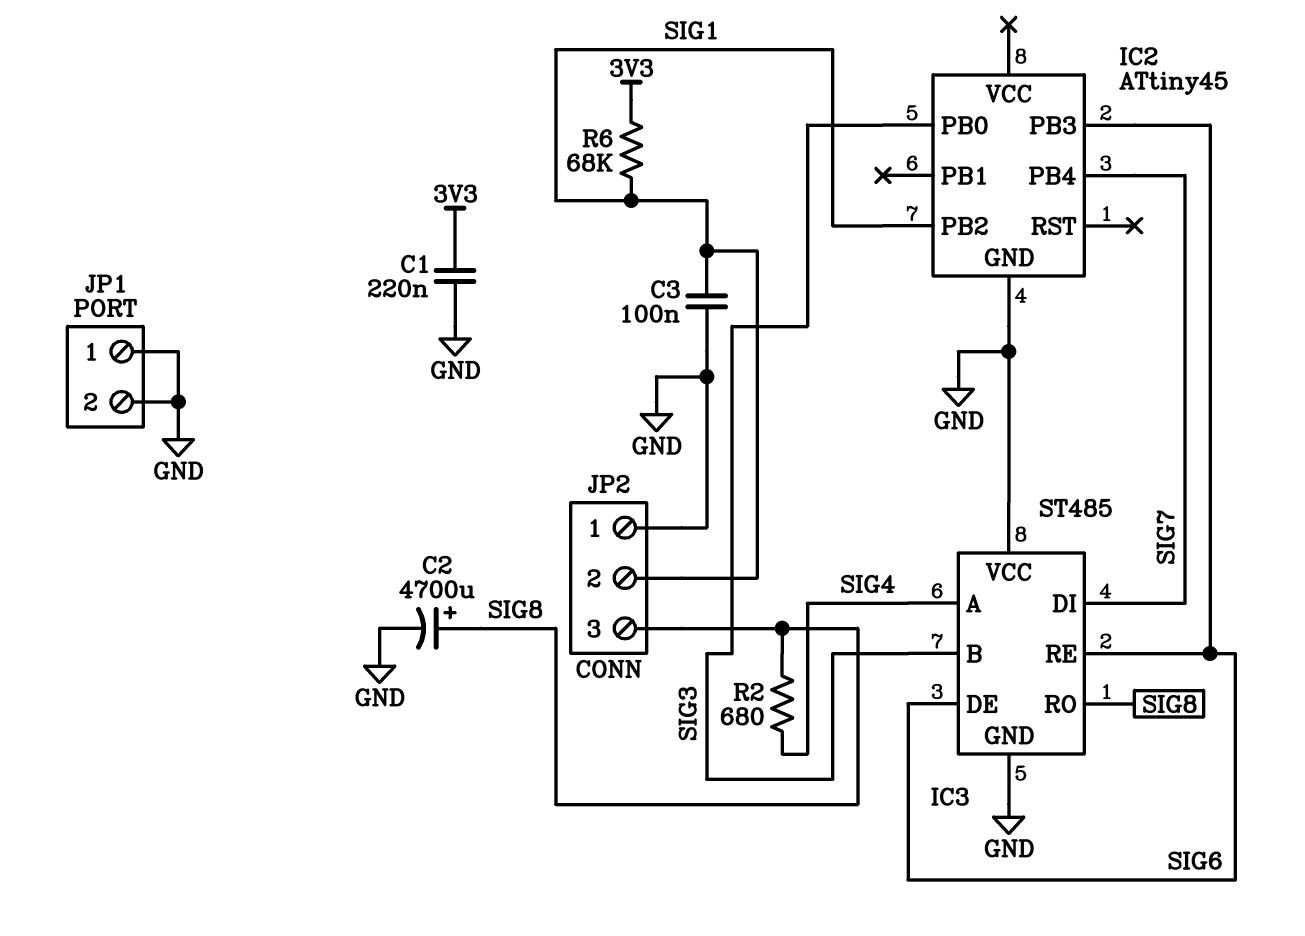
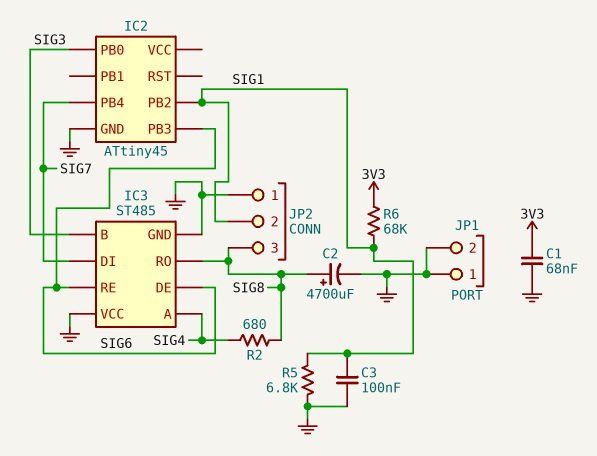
C1: 220nF (3V3, GND) -> 68nF (3V3, GND)
R5: none -> 6.8k (GND, SIG1)

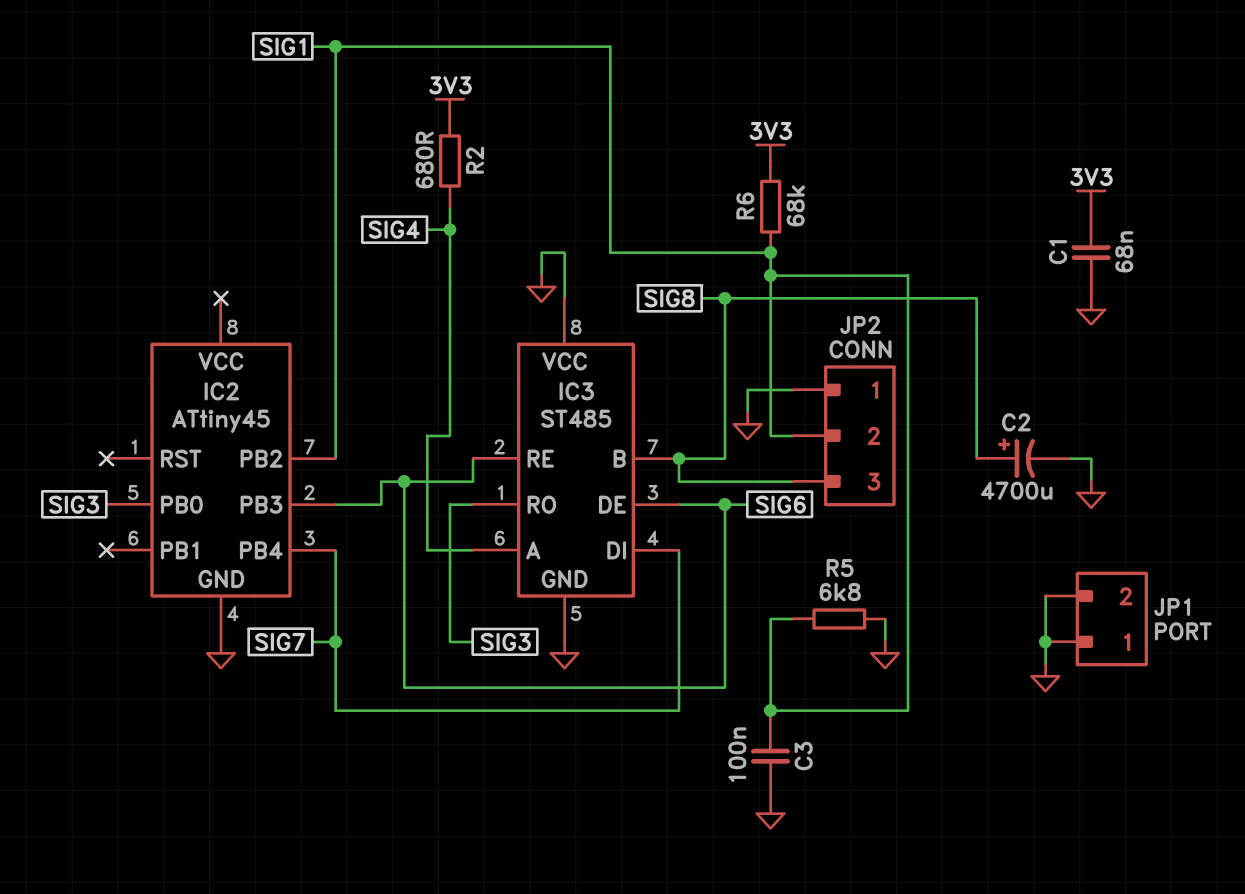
IC3 pin B: SIG3 -> SIG8
IC3 pin RO: SIG8 -> SIG3
R2: 680 (SIG4, SIG8) -> 680 (3V3, SIG4)

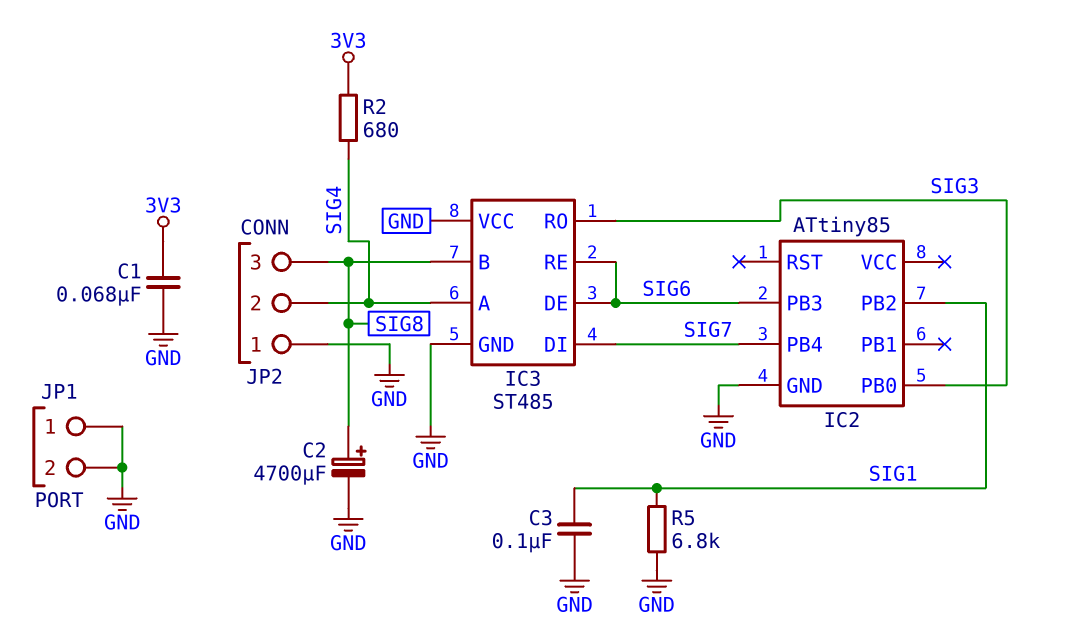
IC2: ATtiny45 -> ATtiny85
JP2 pin 2: SIG1 -> SIG4
R6: 68k (3V3, SIG1) -> none

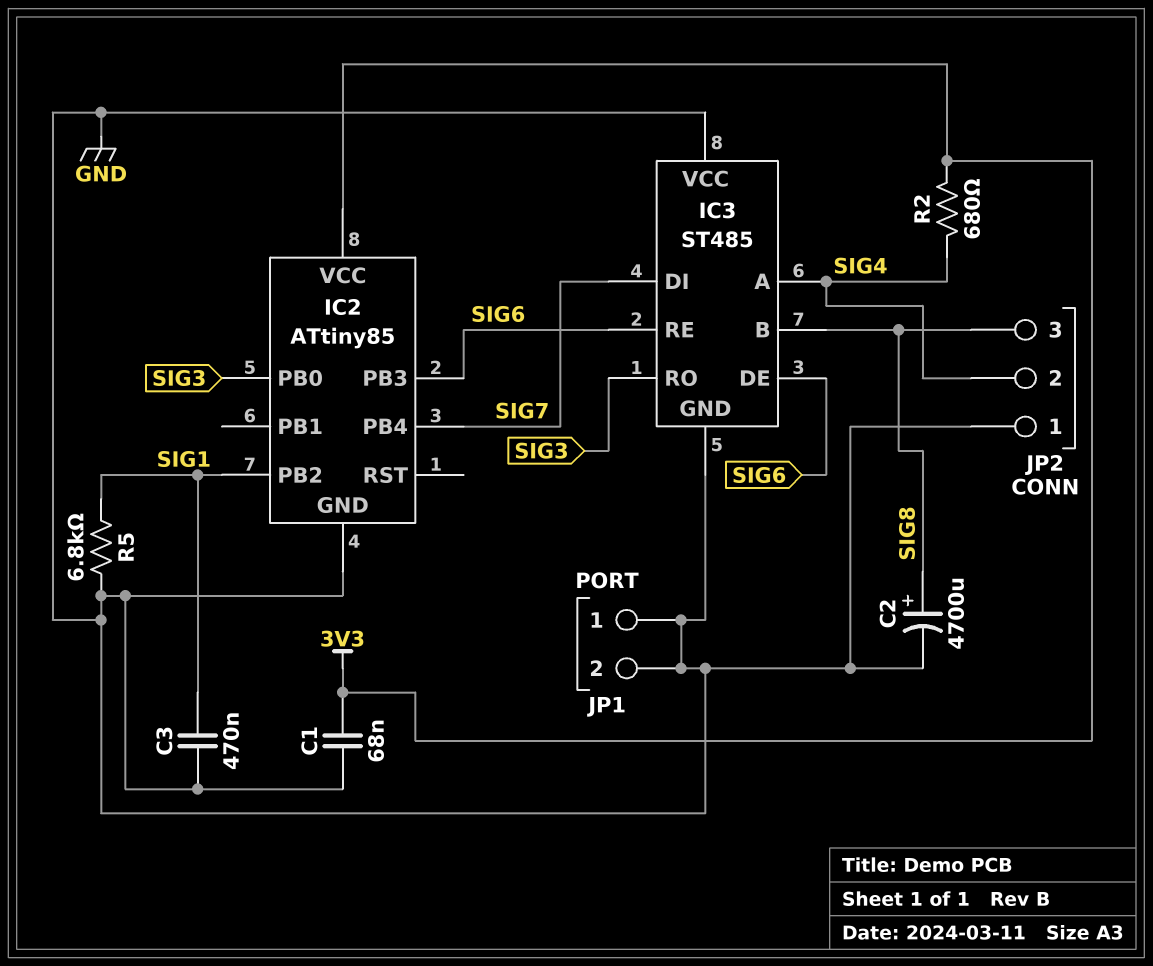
C3: 100nF (GND, SIG1) -> 470nF (GND, SIG1)
IC2 pin VCC: none -> 3V3

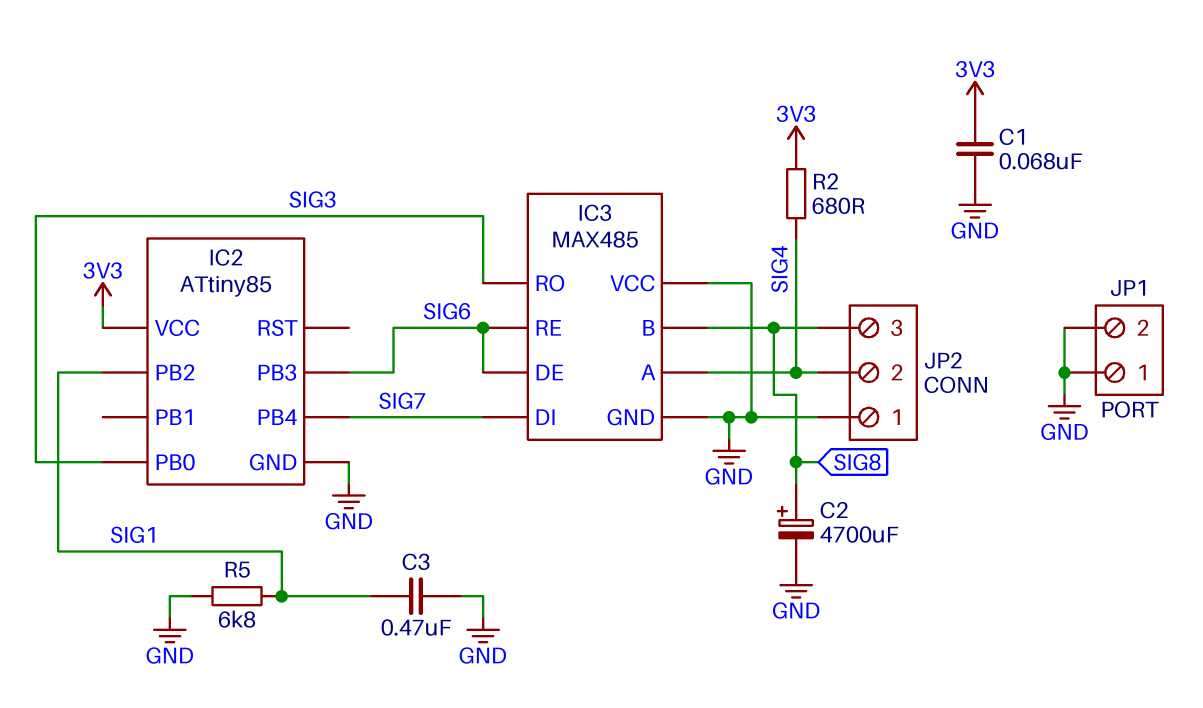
IC3: ST485 -> MAX485

